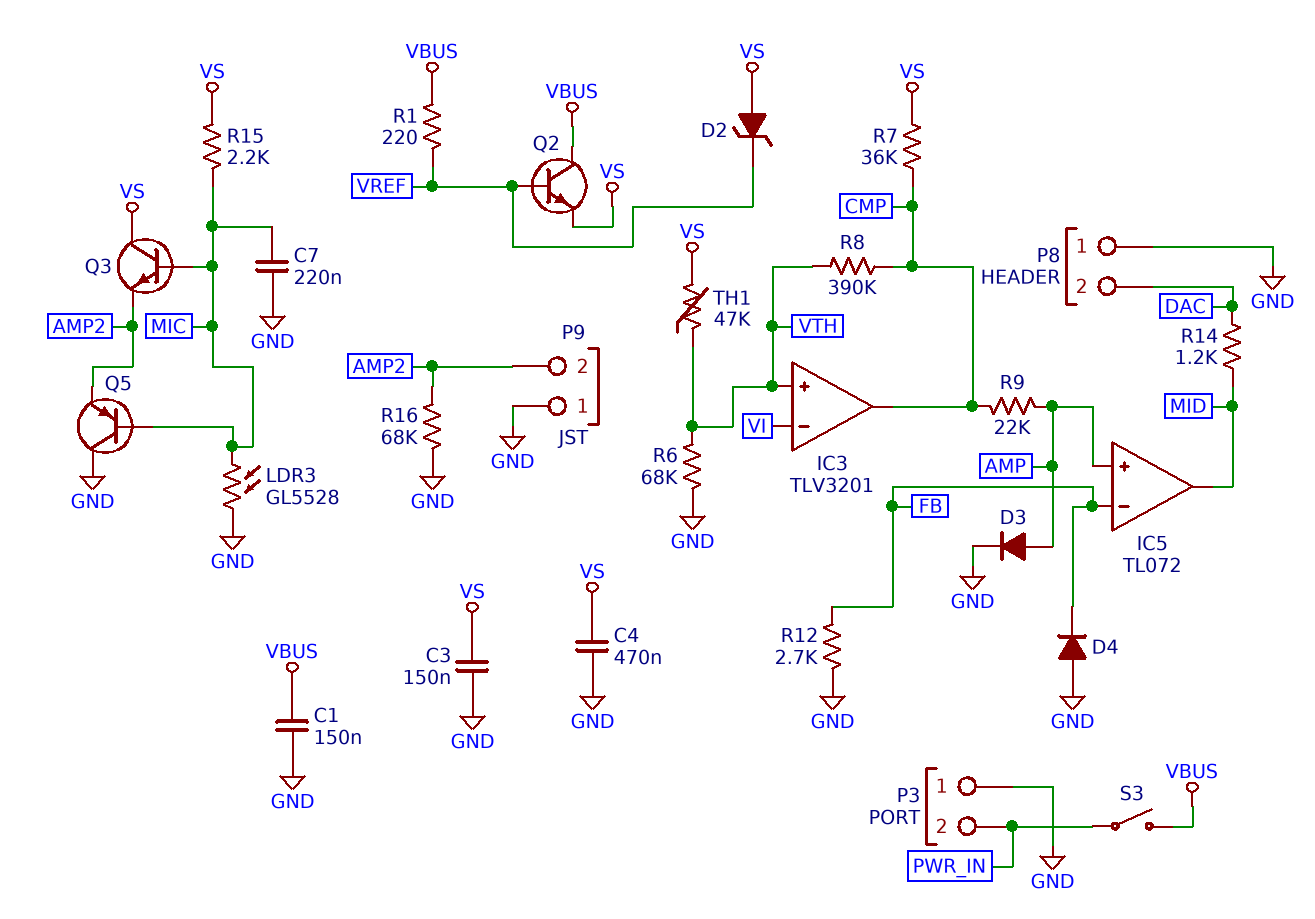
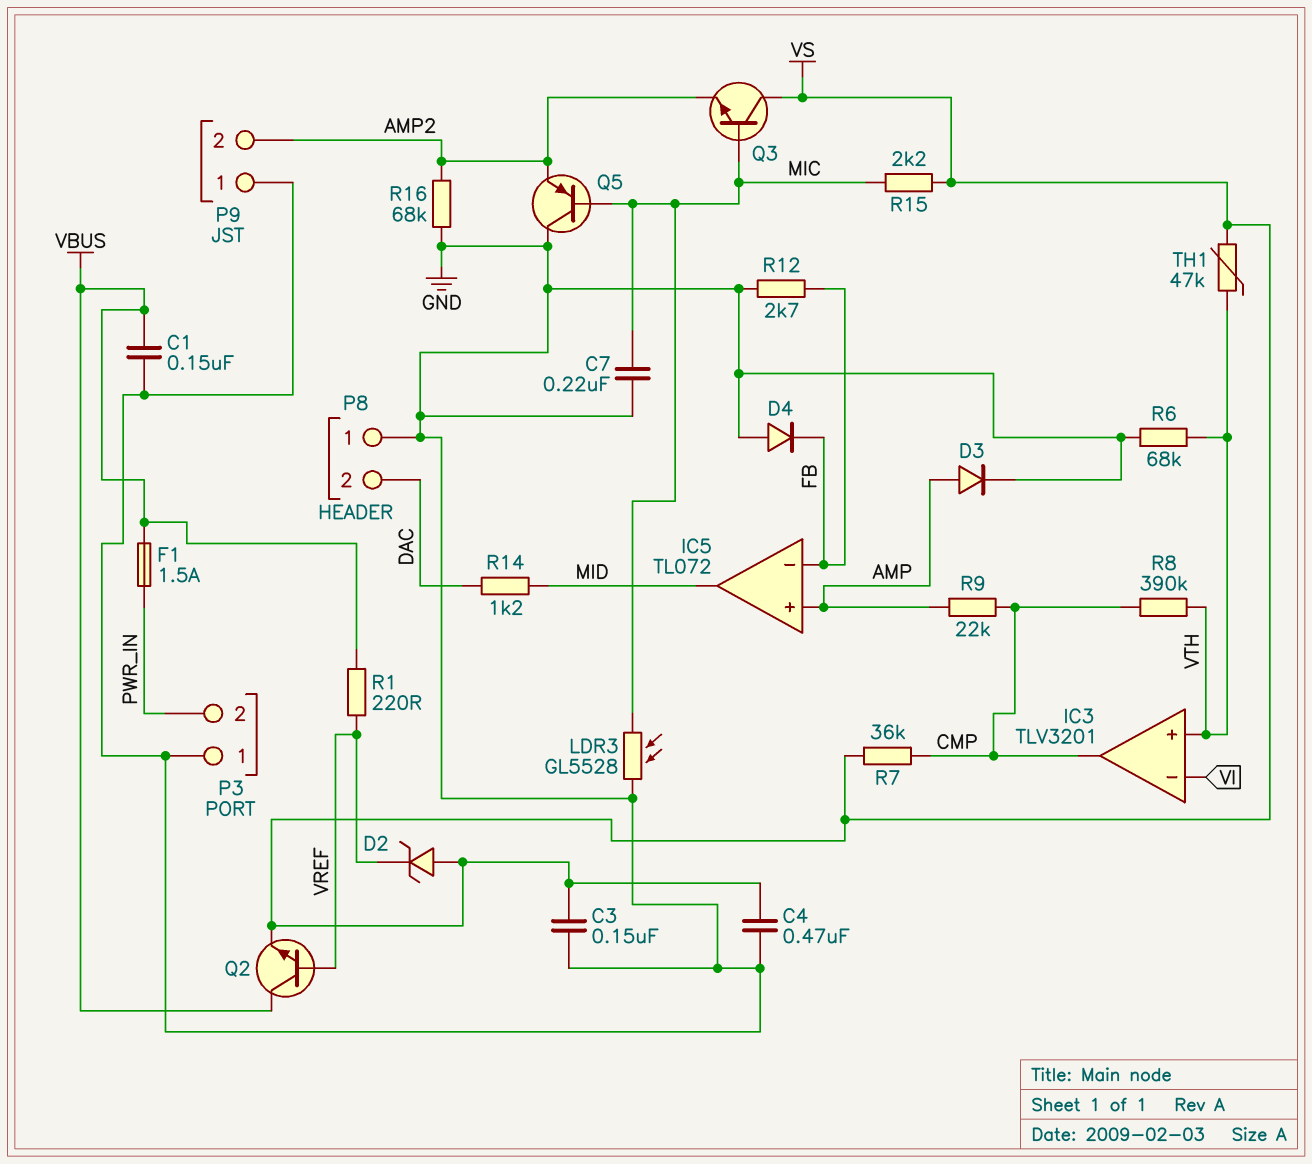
F1: none -> 1.5A (PWR_IN, VBUS)
S3: switch (PWR_IN, VBUS) -> none

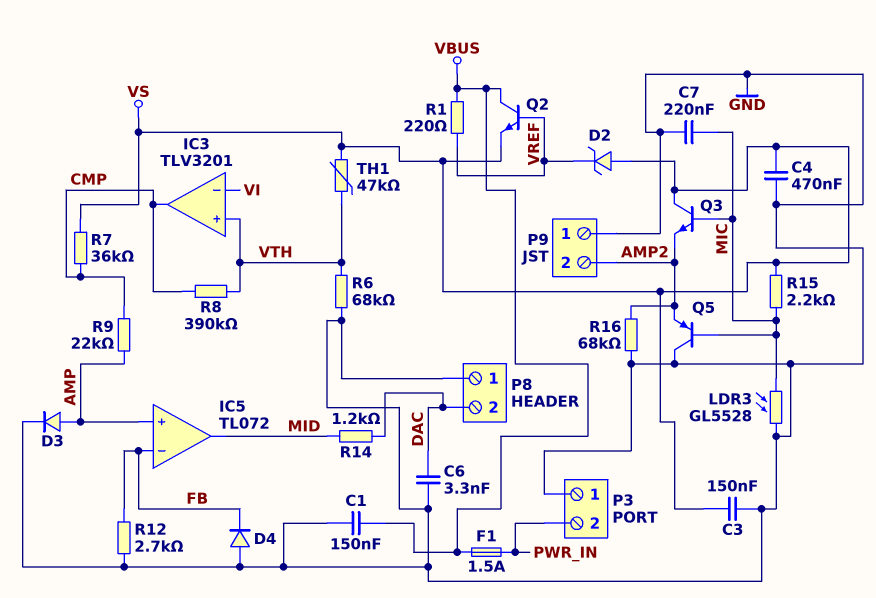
C6: none -> 3.3nF (DAC, GND)

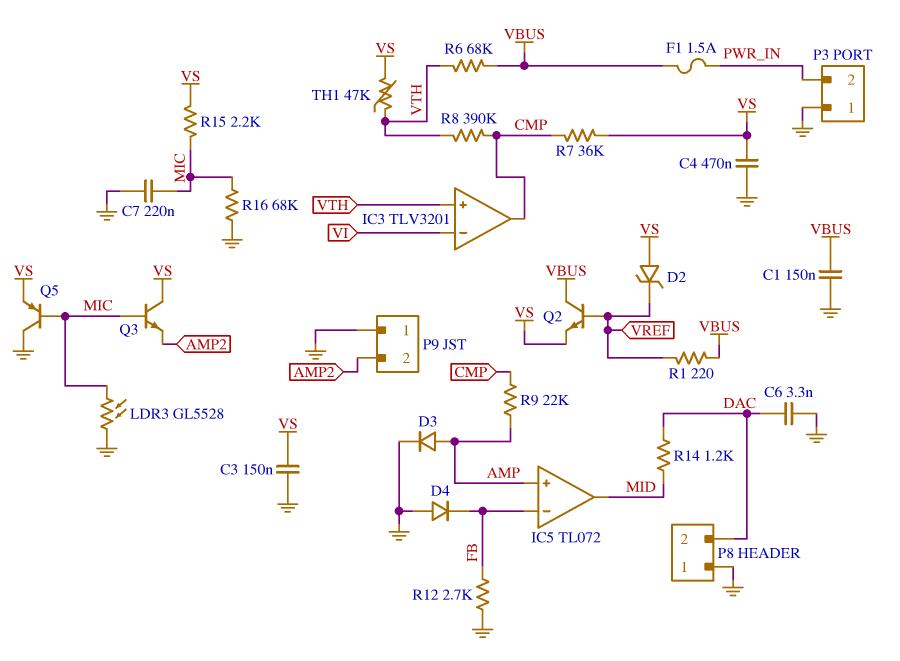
Q5: PNP (B MIC, C GND, E AMP2) -> PNP (B MIC, C GND, E VS)
R6: 68k (GND, VTH) -> 68k (VBUS, VTH)
R16: 68k (AMP2, GND) -> 68k (GND, MIC)

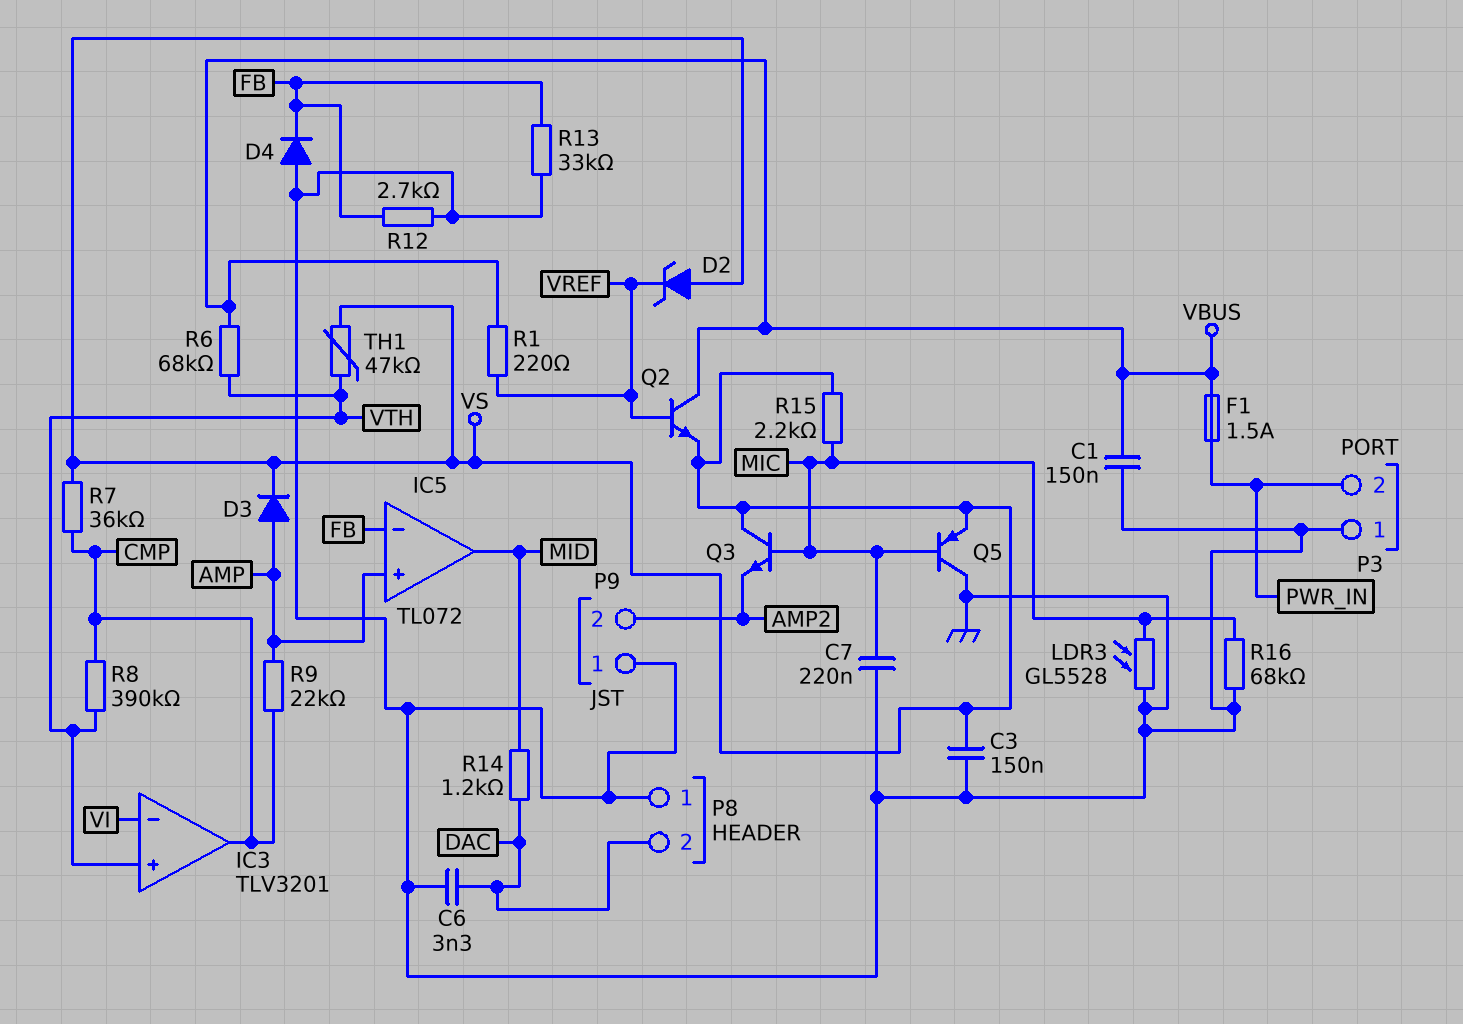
C4: 470nF (GND, VS) -> none
D3: diode (A AMP, K GND) -> diode (A AMP, K VS)
R13: none -> 33k (FB, GND)

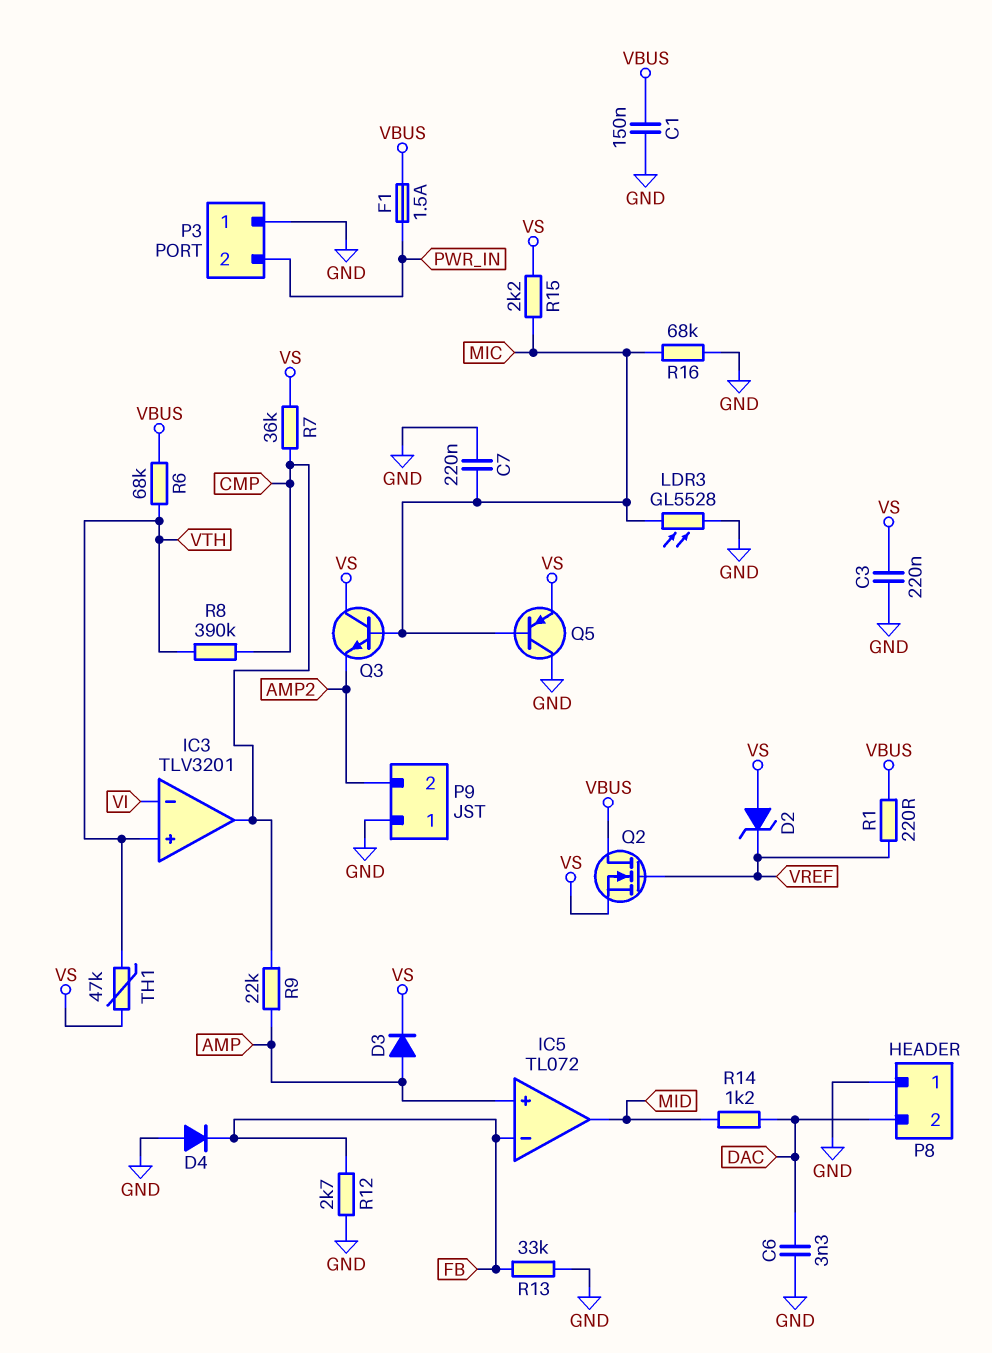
C3: 150nF (GND, VS) -> 220nF (GND, VS)
Q2: NPN (B VREF, C VBUS, E VS) -> NMOS (G VREF, D VBUS, S VS)

